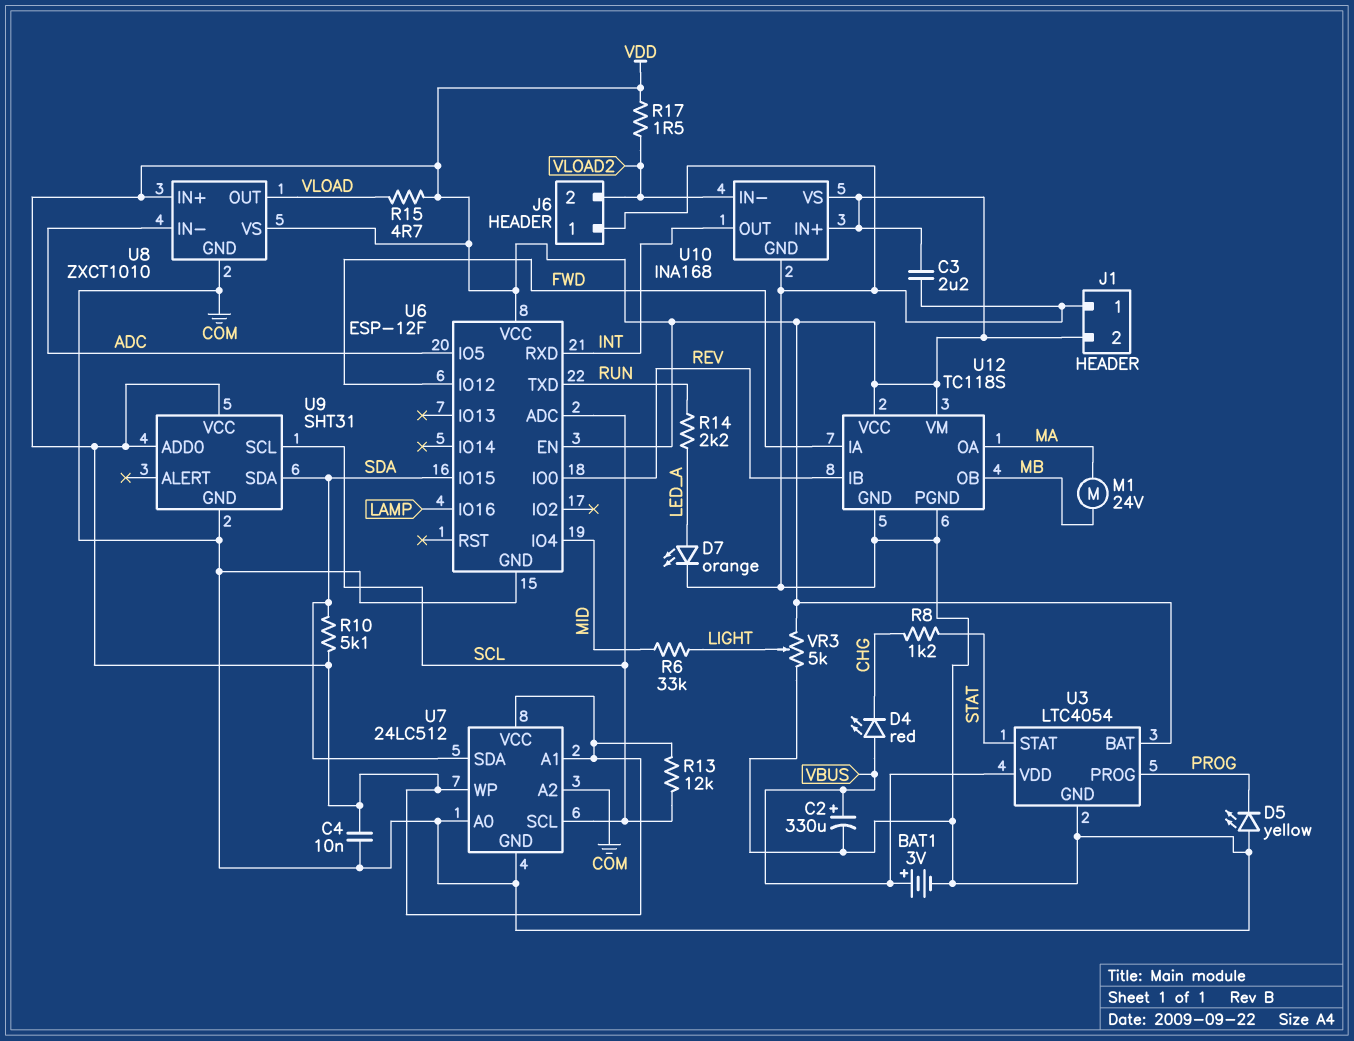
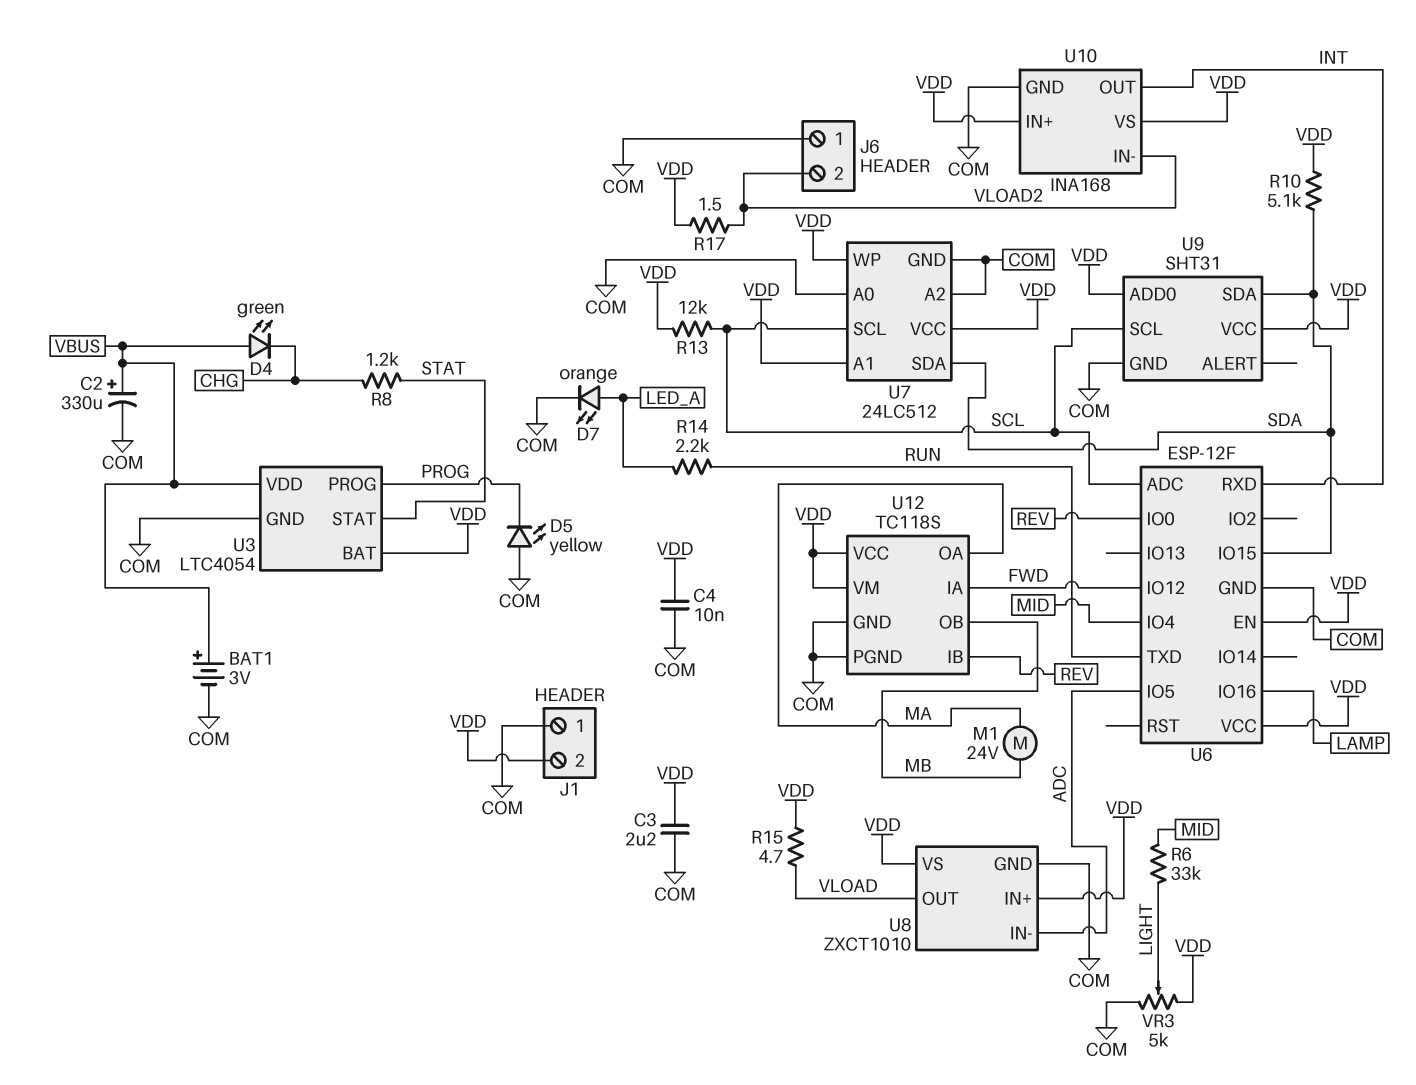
D4: LED red (A VBUS, K CHG) -> LED green (A VBUS, K CHG)

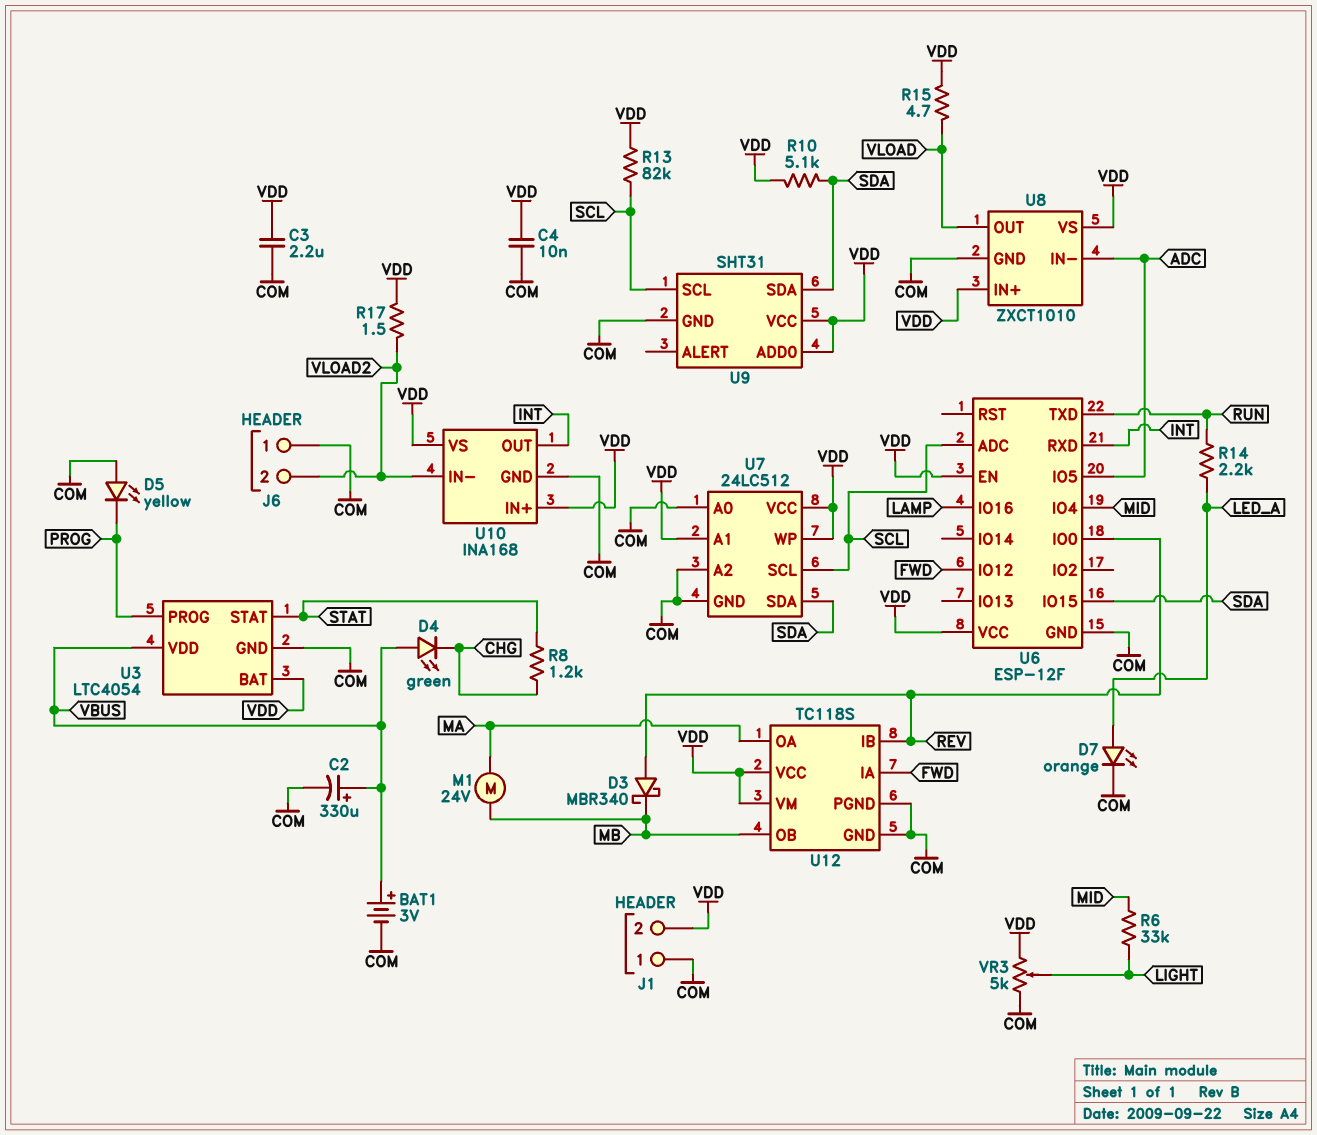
D3: none -> schottky MBR340 (A REV, K MB)
R13: 12k (SCL, VDD) -> 82k (SCL, VDD)

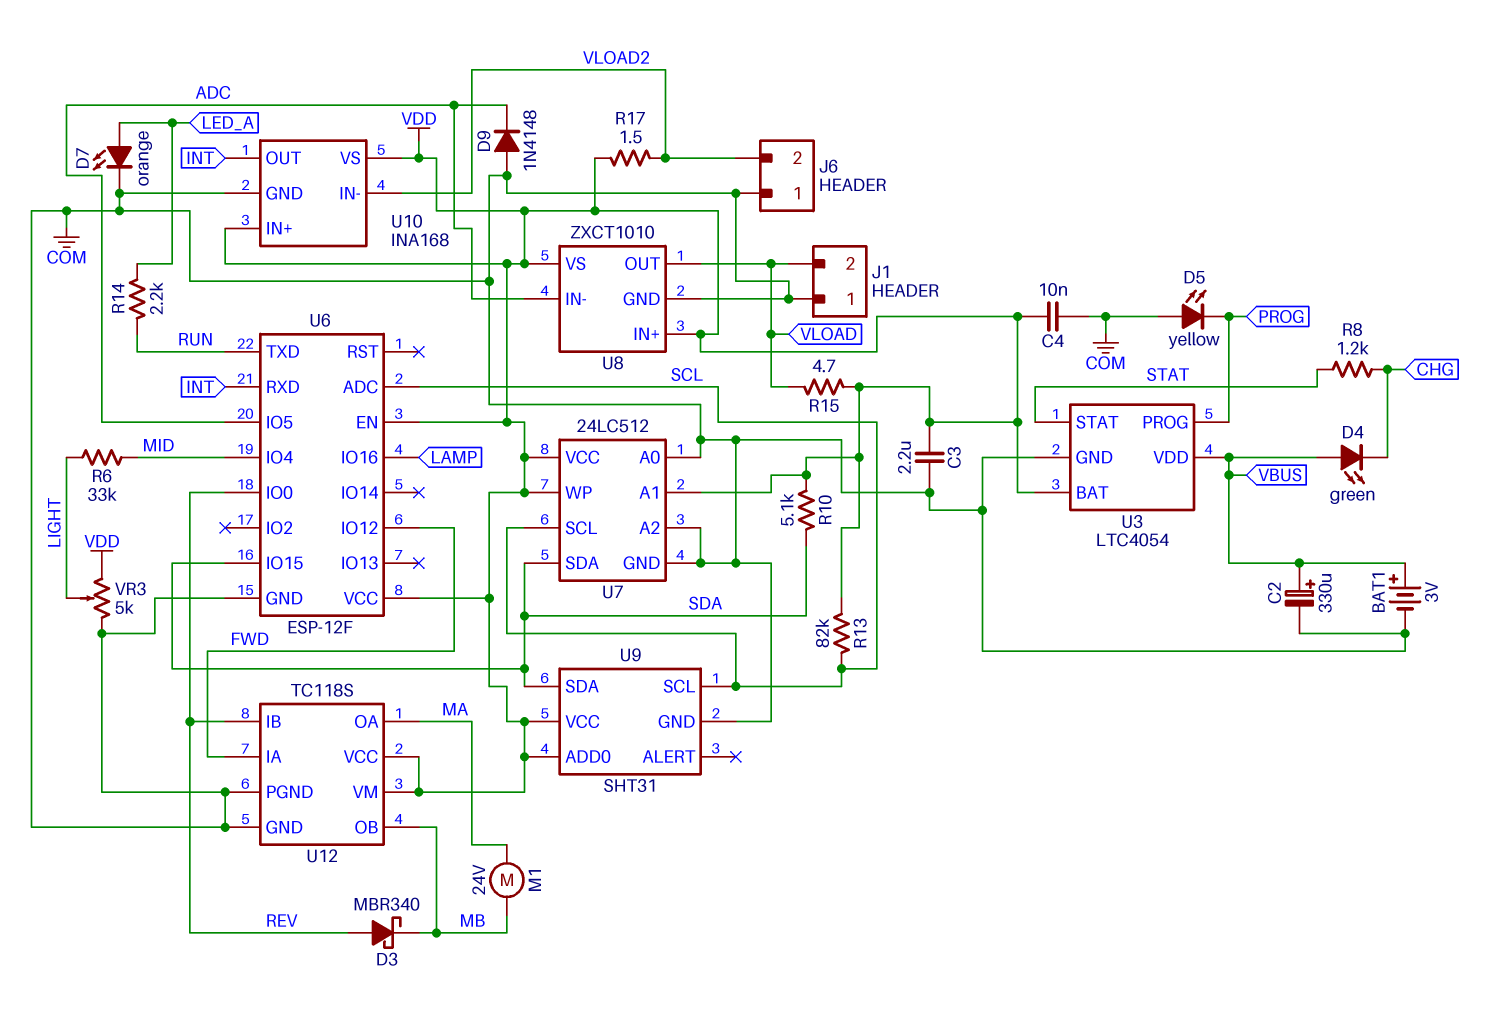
D9: none -> diode 1N4148 (A COM, K ADC)
J1 pin 2: VDD -> VLOAD

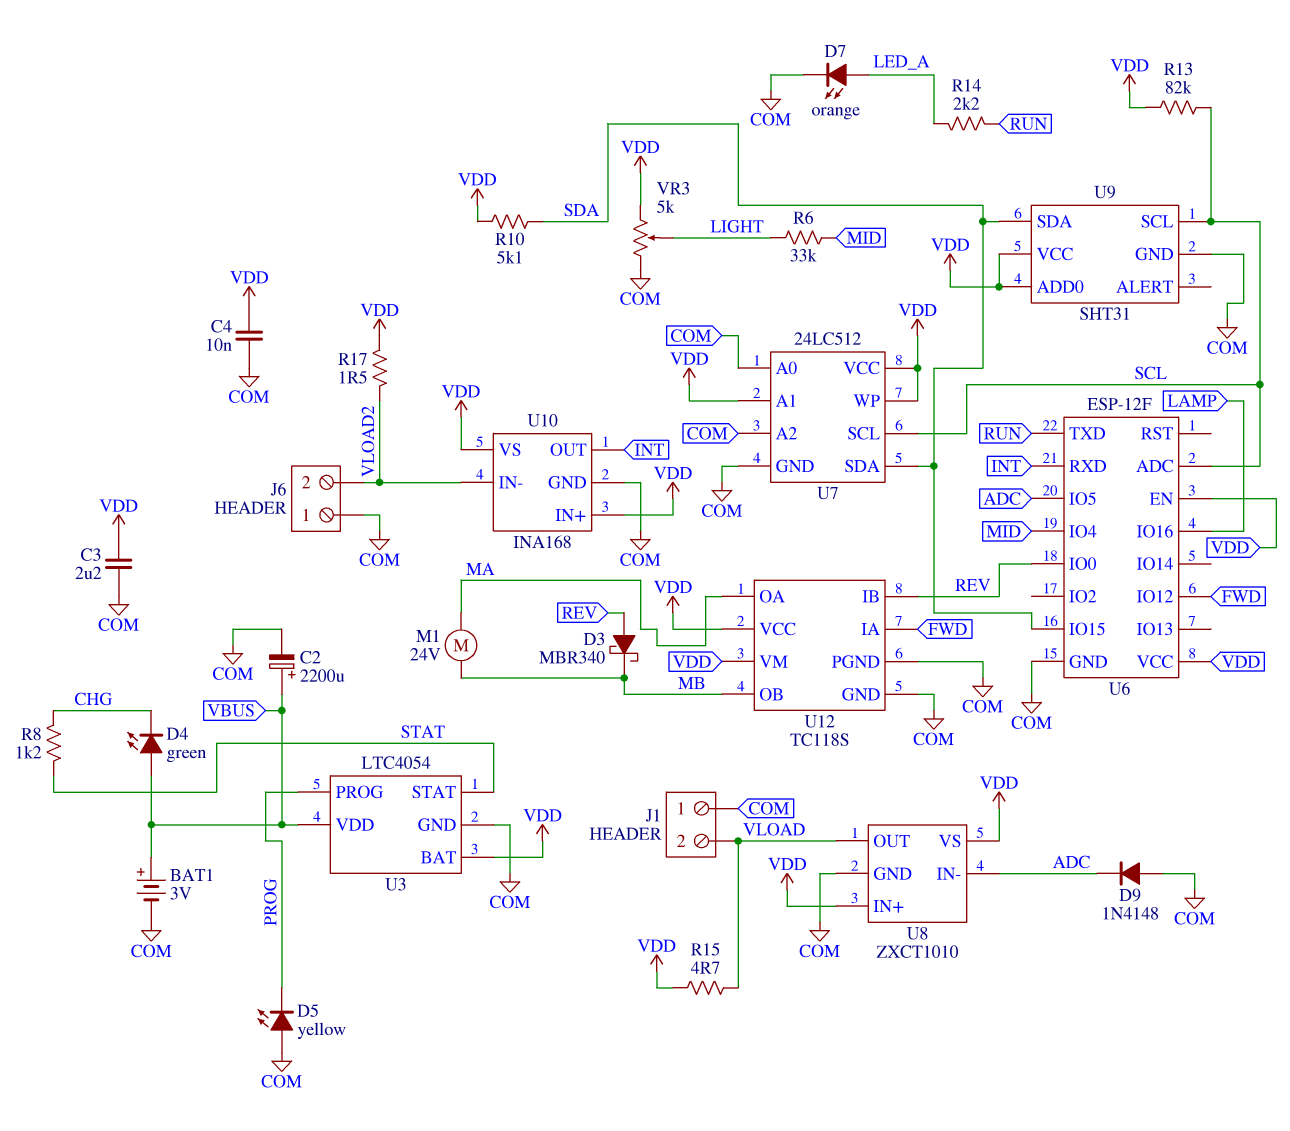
C2: 330uF (plus VBUS, minus COM) -> 2200uF (plus VBUS, minus COM)

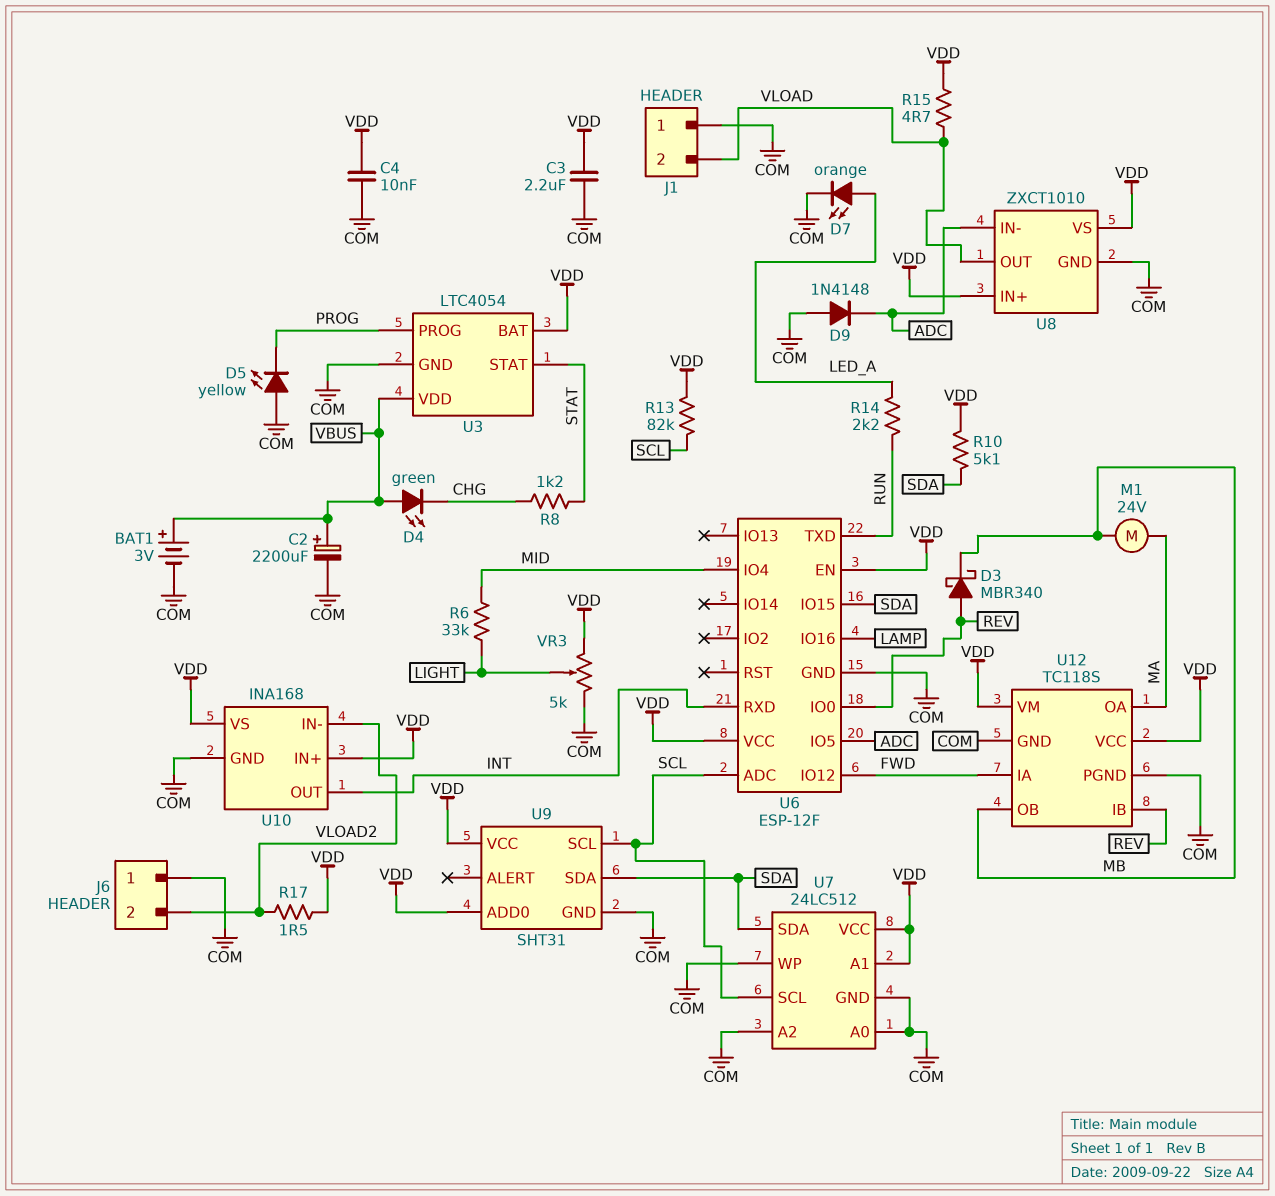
U7 pin WP: VDD -> COM

